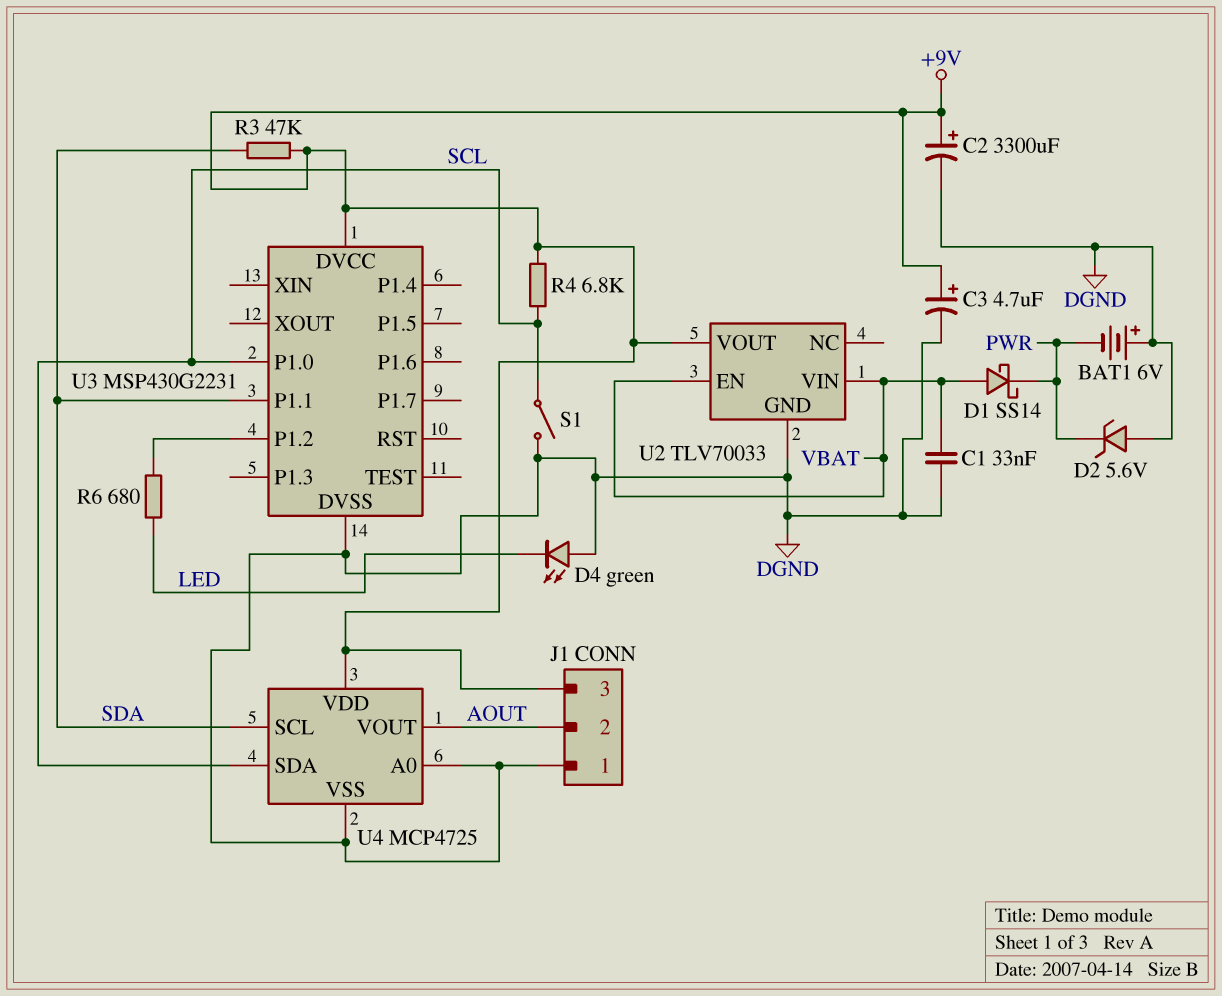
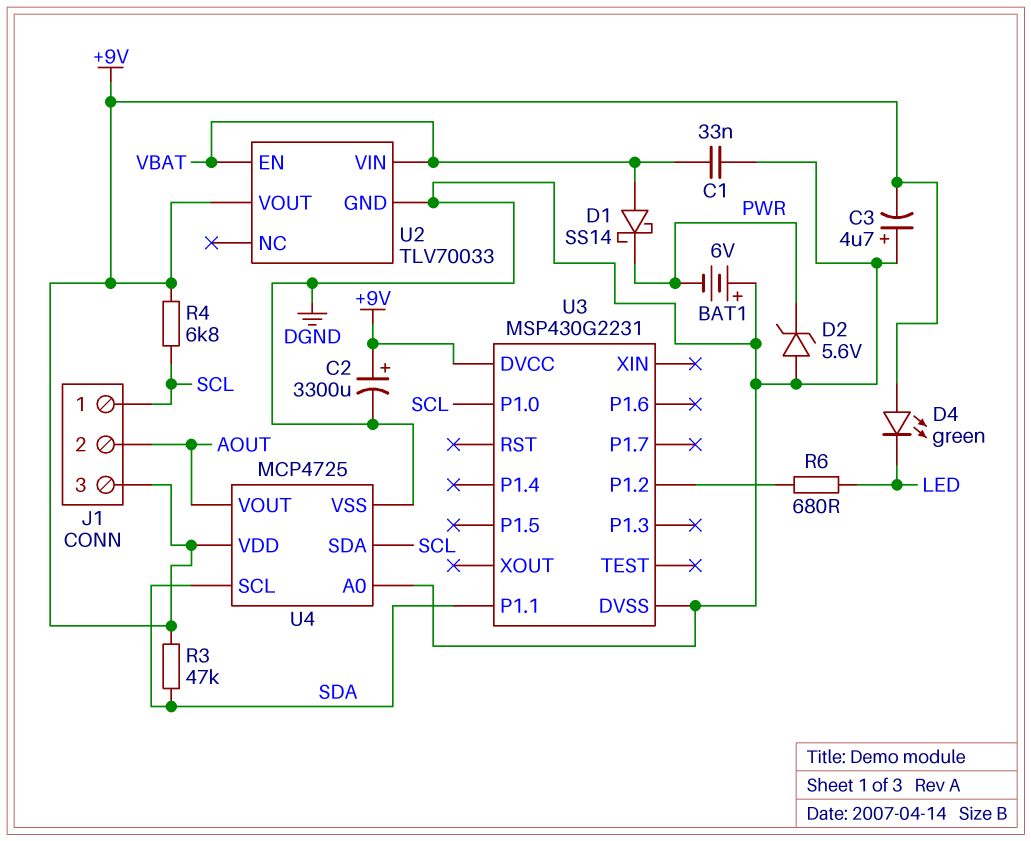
C3: 4.7uF (plus +9V, minus DGND) -> 4.7uF (plus DGND, minus +9V)
D4: LED green (A DGND, K LED) -> LED green (A +9V, K LED)
J1 pin 1: DGND -> SCL
S1: switch (DGND, SCL) -> none

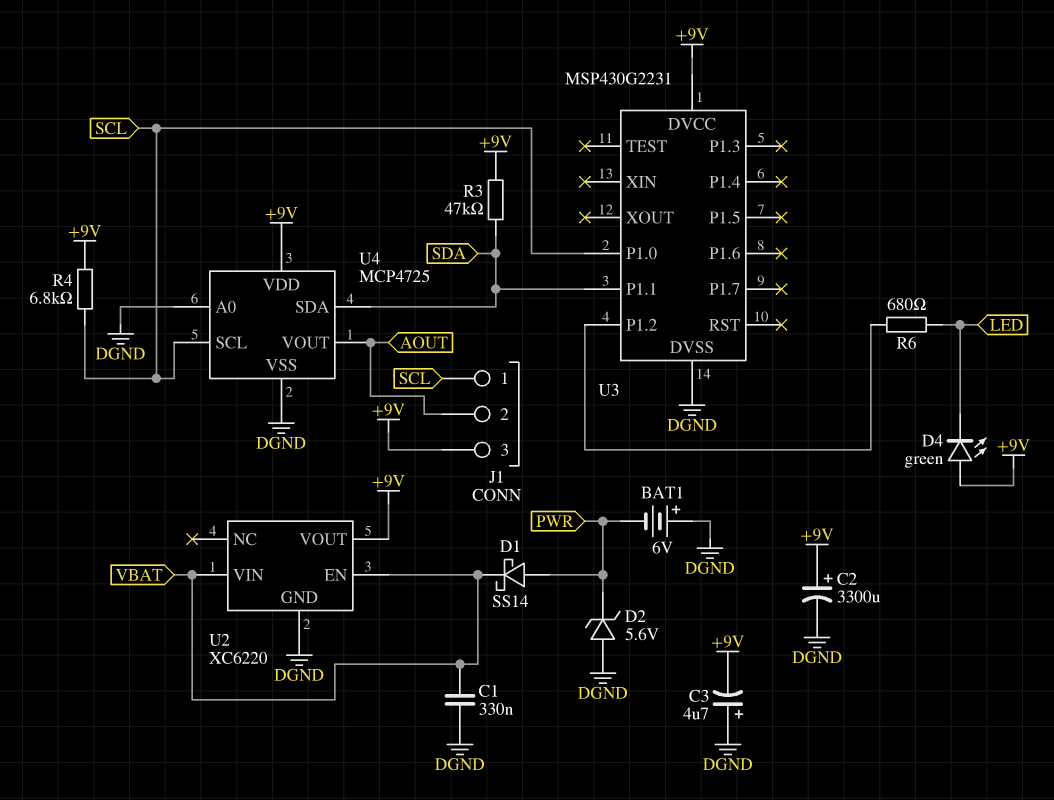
C1: 33nF (DGND, VBAT) -> 330nF (DGND, VBAT)
D1: schottky SS14 (A VBAT, K PWR) -> schottky SS14 (A PWR, K VBAT)
U2: TLV70033 -> XC6220
U4 pin SCL: SDA -> SCL
U4 pin SDA: SCL -> SDA

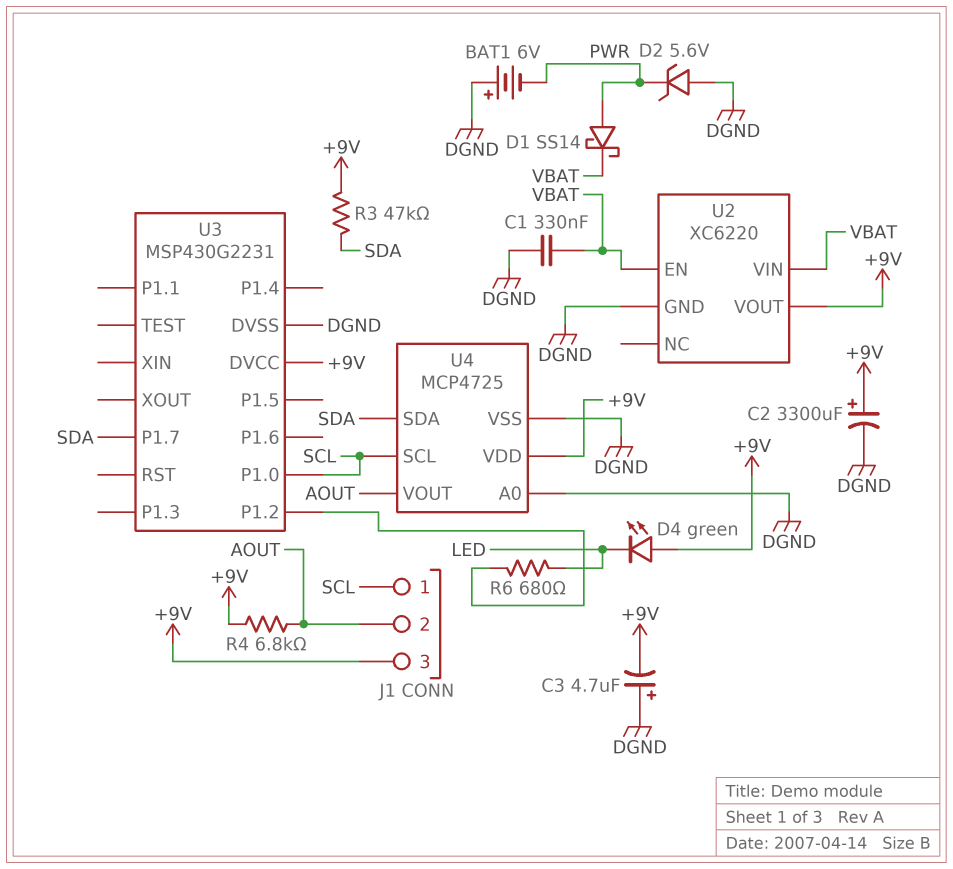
R4: 6.8k (+9V, SCL) -> 6.8k (+9V, AOUT)
U3 pin P1.1: SDA -> none
U3 pin P1.7: none -> SDA

